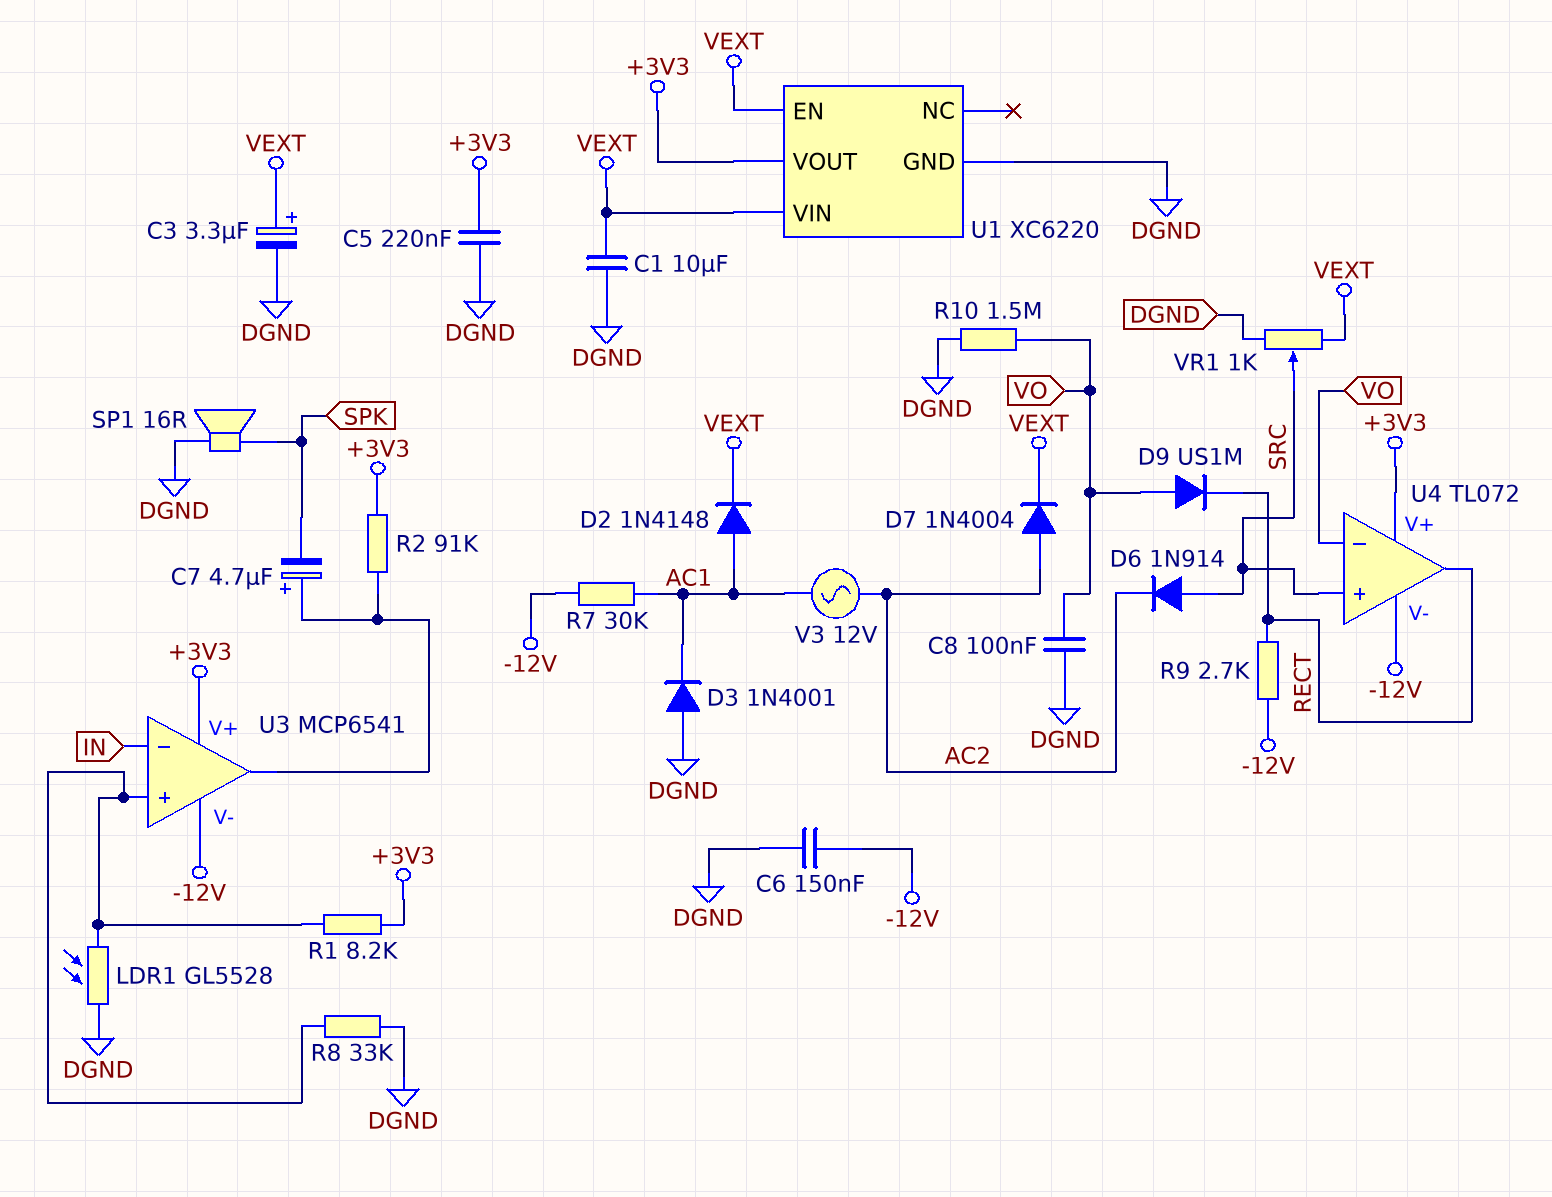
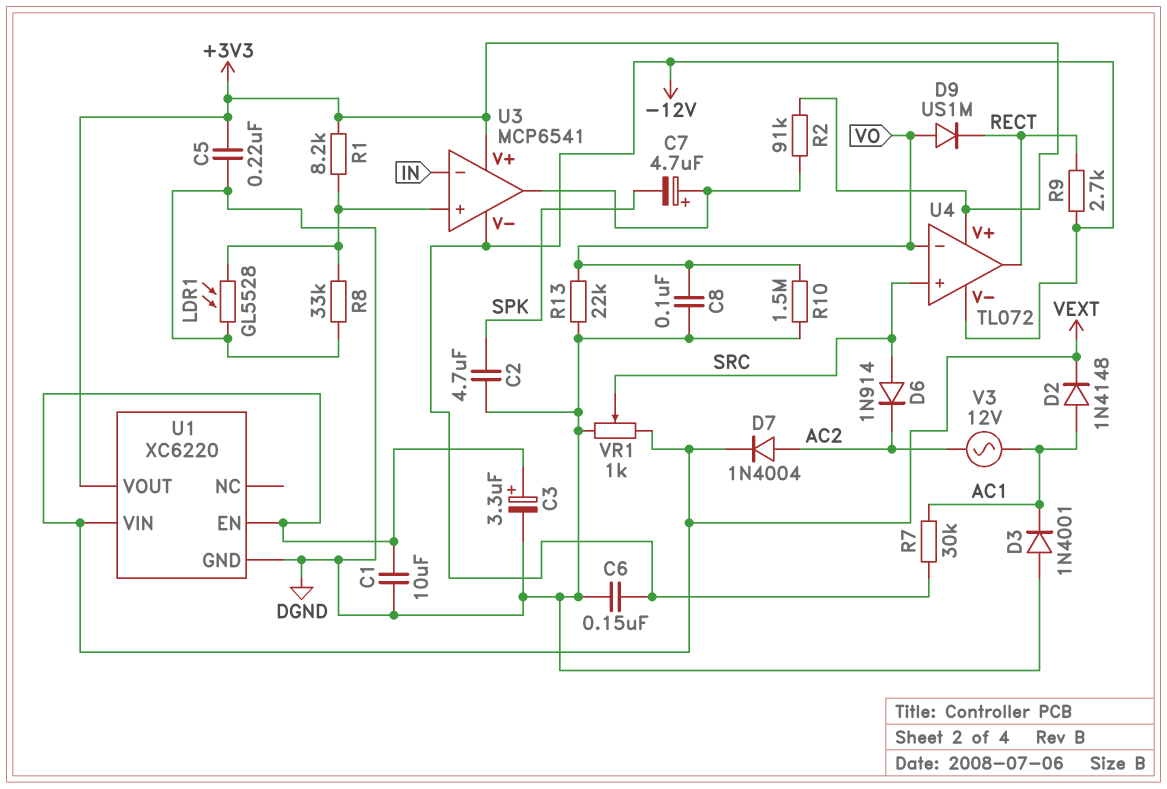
C2: none -> 4.7uF (DGND, SPK)
R13: none -> 22k (DGND, VO)
SP1: speaker 16R (DGND, SPK) -> none

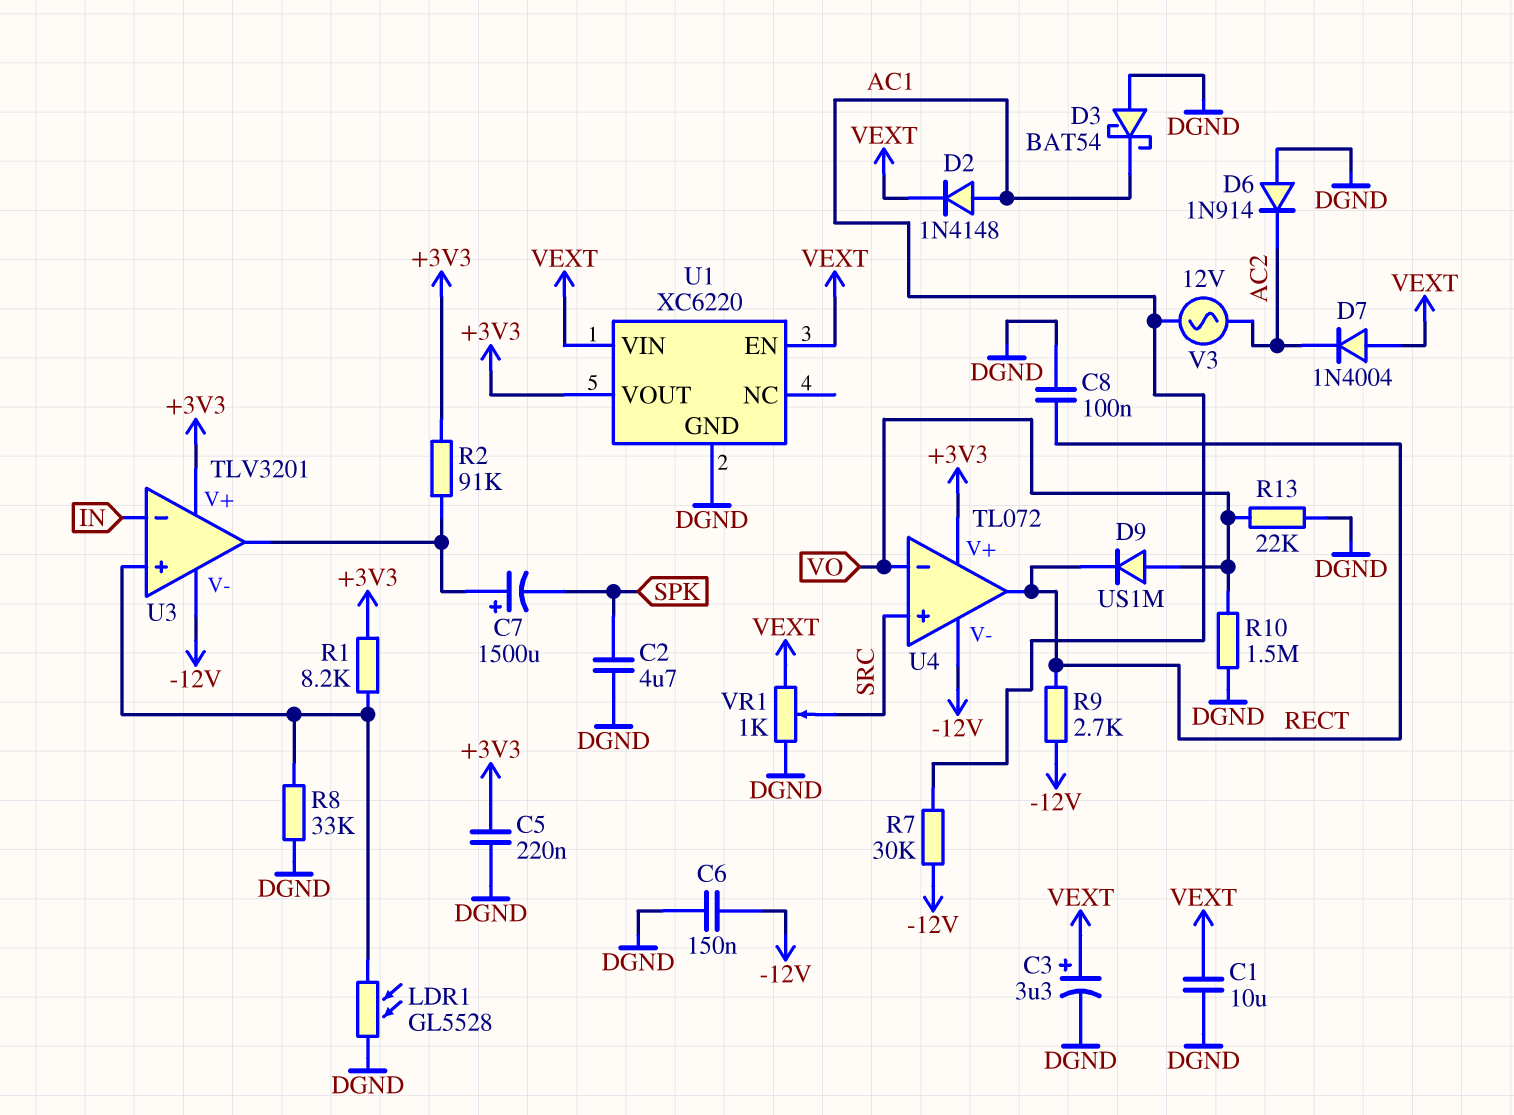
C7: 4.7uF (plus U3/out, minus SPK) -> 1500uF (plus U3/out, minus SPK)
C8: 100nF (DGND, VO) -> 100nF (DGND, RECT)
D3: diode 1N4001 (A DGND, K AC1) -> schottky BAT54 (A DGND, K AC1)
D6: diode 1N914 (A SRC, K AC2) -> diode 1N914 (A DGND, K AC2)
D7: diode 1N4004 (A AC2, K VEXT) -> diode 1N4004 (A VEXT, K AC2)
U3: MCP6541 -> TLV3201

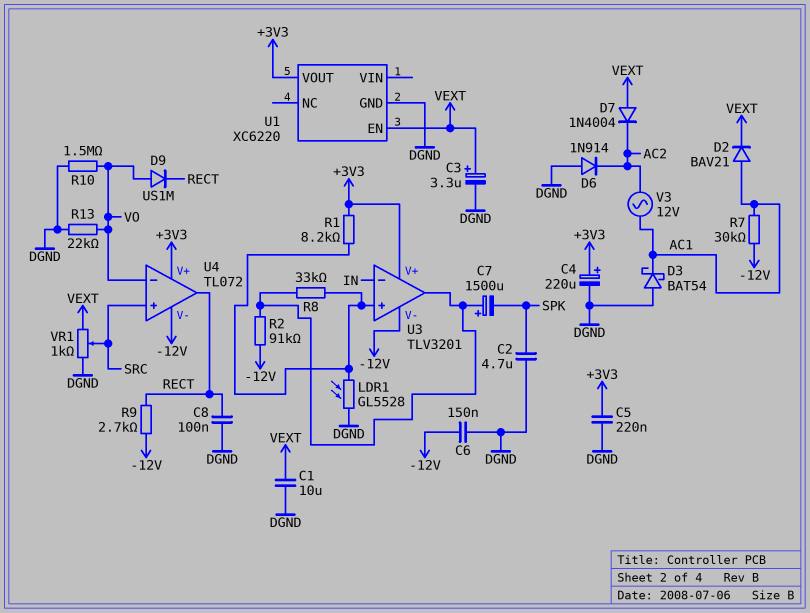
C4: none -> 220uF (plus +3V3, minus DGND)
D2: diode 1N4148 (A AC1, K VEXT) -> diode BAV21 (A AC1, K VEXT)
R2: 91k (+3V3, U3/out) -> 91k (-12V, U3/out)
R8: 33k (DGND, U3/in+) -> 33k (U3/in+, U3/out)
U1 pin VIN: VEXT -> none

